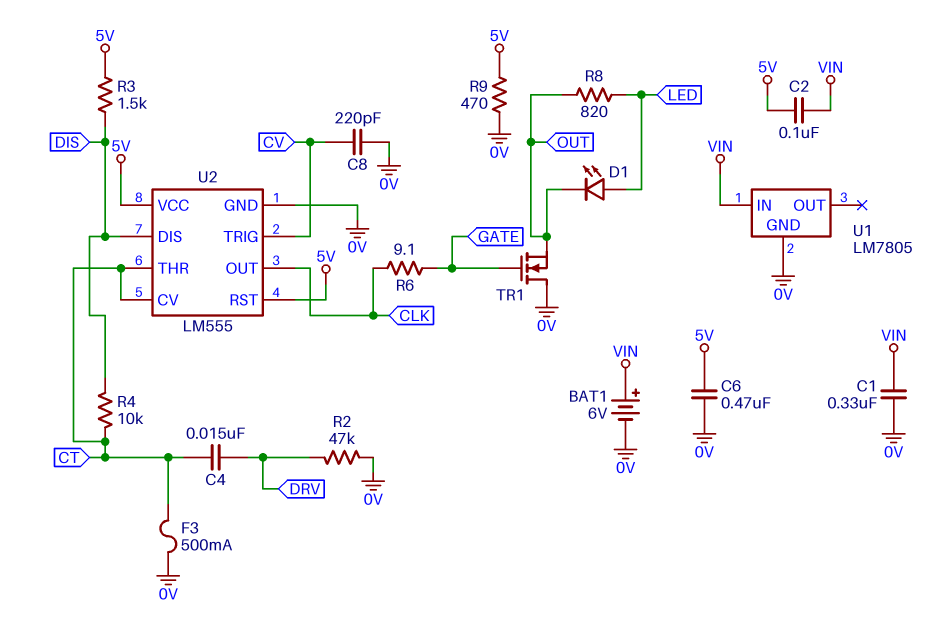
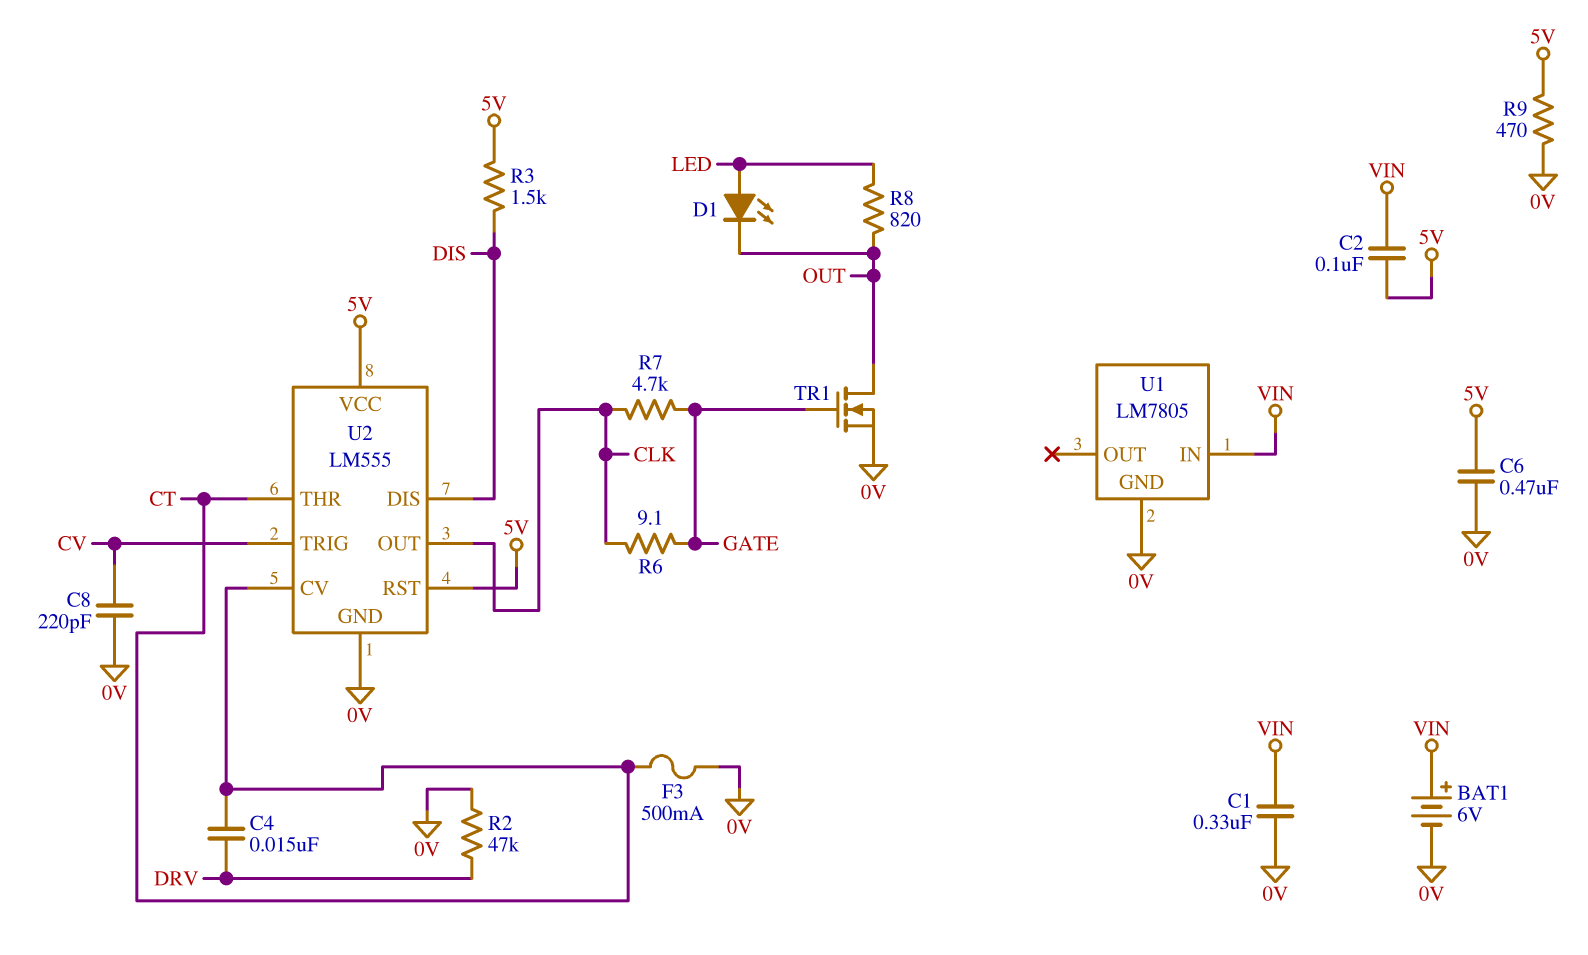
R4: 10k (CT, DIS) -> none
R7: none -> 4.7k (CLK, GATE)
TR1: NMOS (G GATE, D 0V, S OUT) -> NMOS (G GATE, D OUT, S 0V)

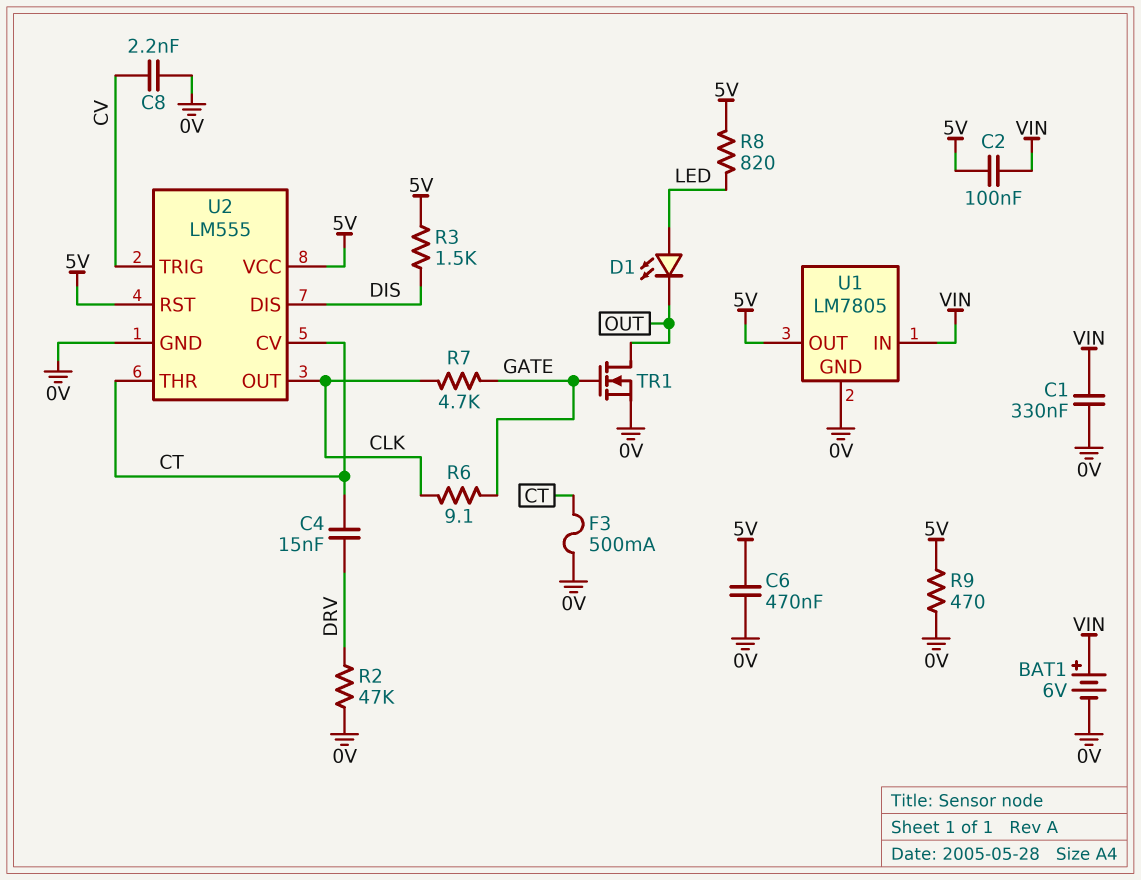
C8: 220pF (0V, CV) -> 2.2nF (0V, CV)
R8: 820 (LED, OUT) -> 820 (5V, LED)
U1 pin OUT: none -> 5V

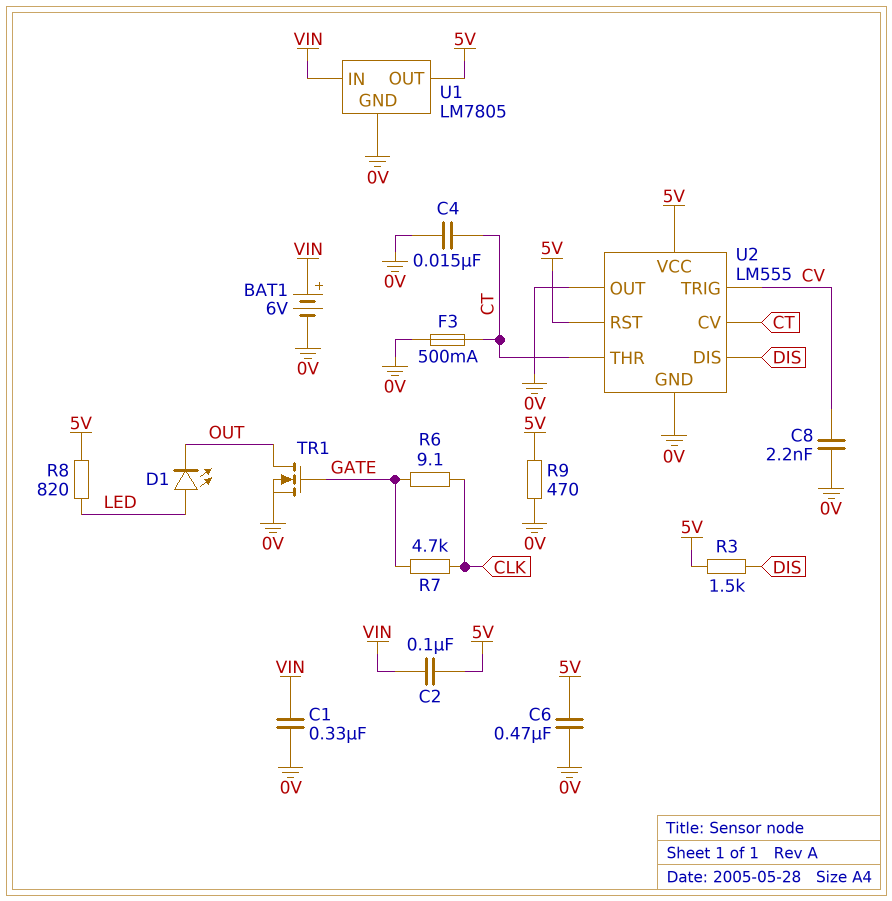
C4: 15nF (CT, DRV) -> 15nF (0V, CT)
R2: 47k (0V, DRV) -> none
U2 pin OUT: CLK -> 0V

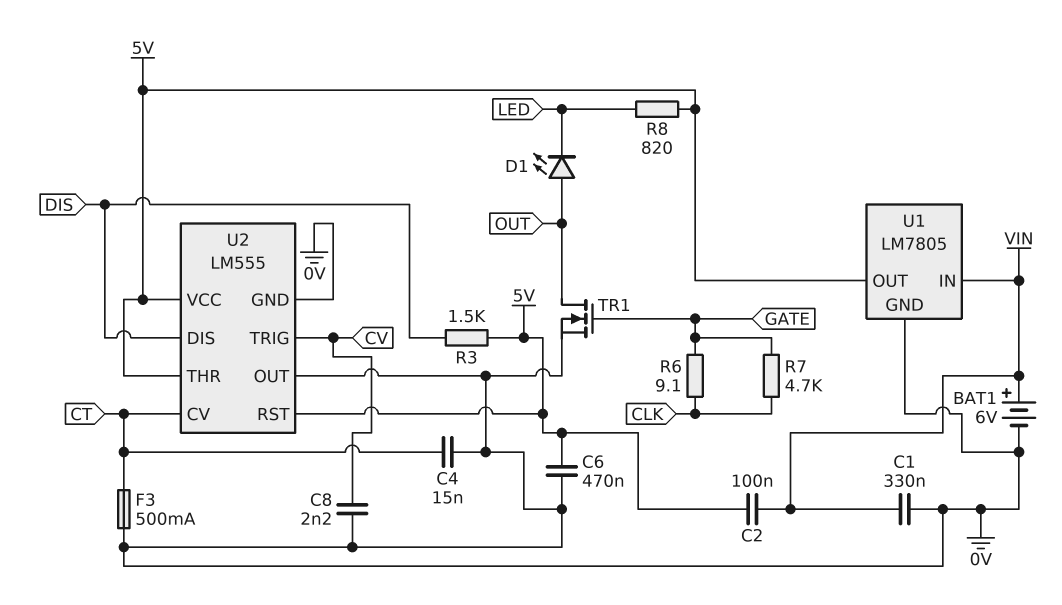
D1: LED (A LED, K OUT) -> LED (A OUT, K LED)
R9: 470 (0V, 5V) -> none
U2 pin THR: CT -> 5V

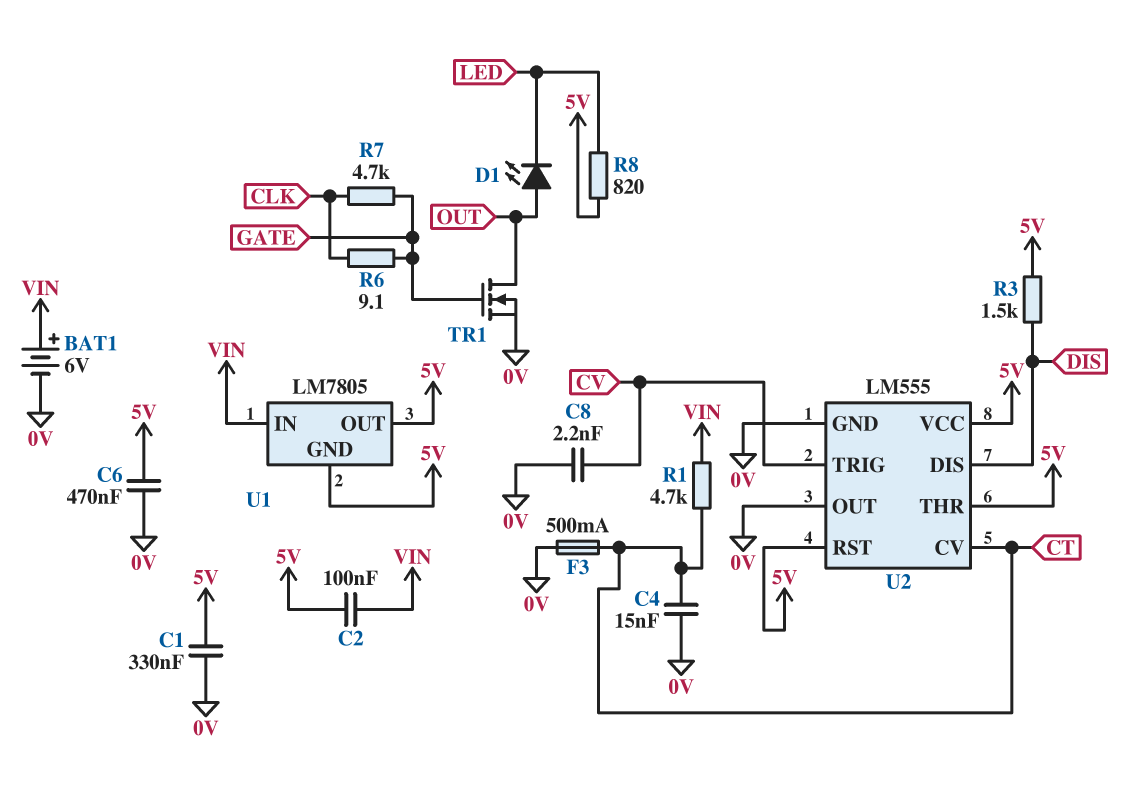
C1: 330nF (0V, VIN) -> 330nF (0V, 5V)
R1: none -> 4.7k (CT, VIN)
U1 pin GND: 0V -> 5V

